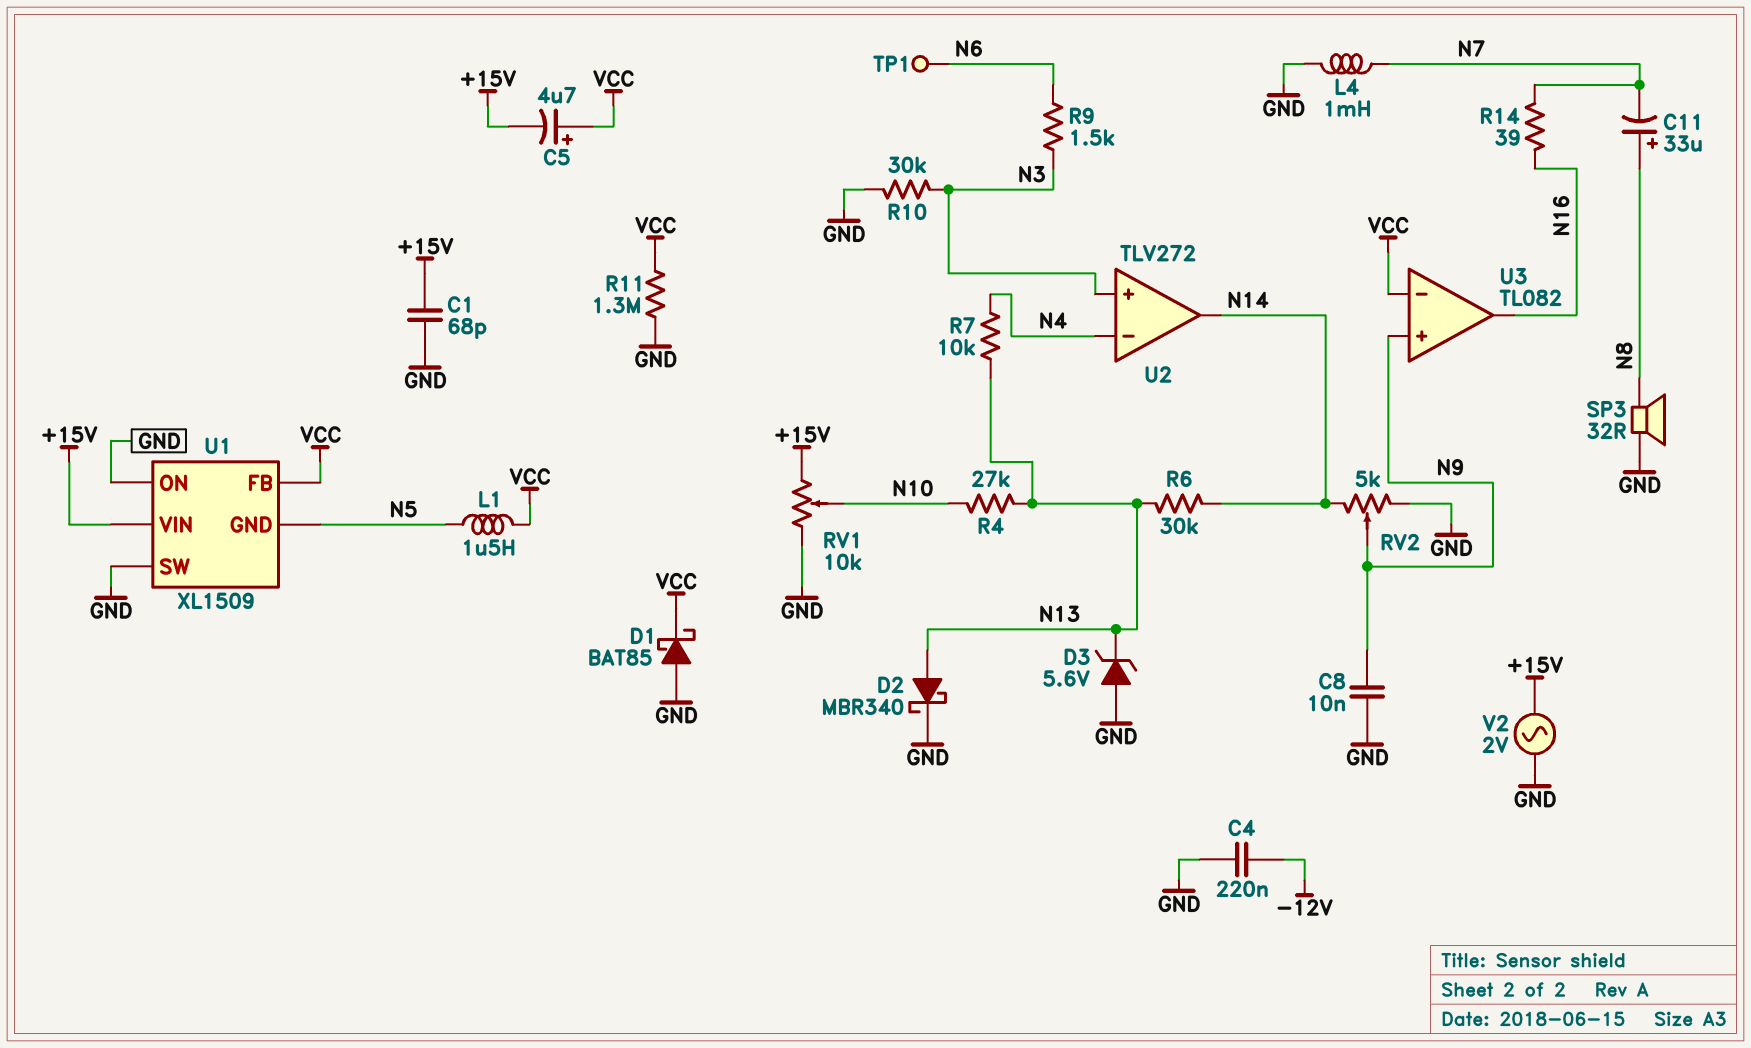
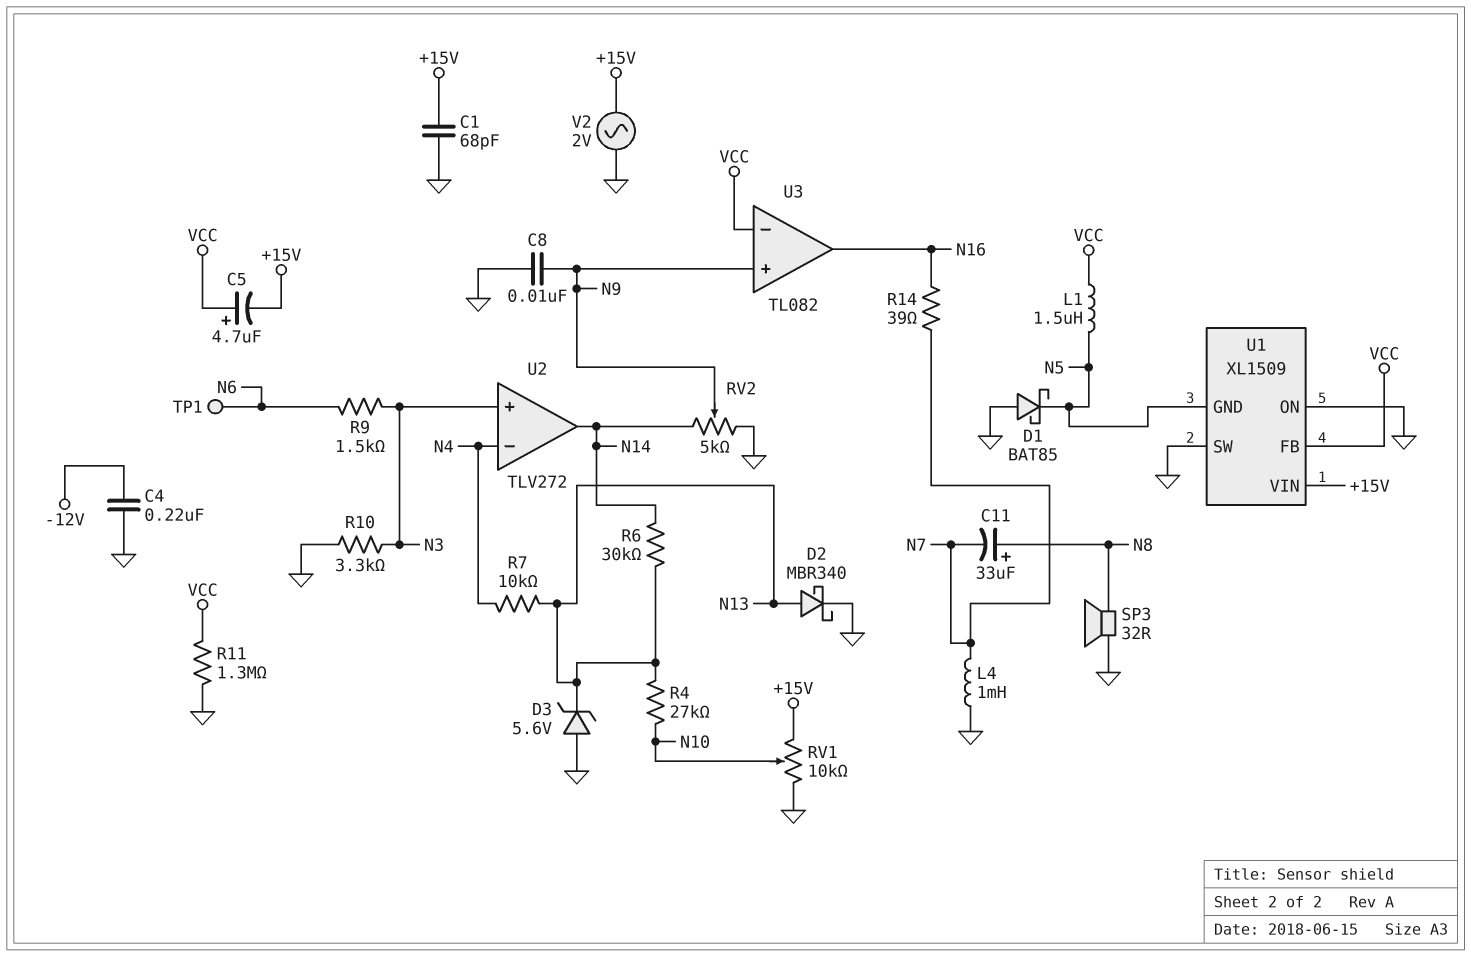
D1: schottky BAT85 (A GND, K VCC) -> schottky BAT85 (A GND, K N5)
R10: 30k (GND, N3) -> 3.3k (GND, N3)

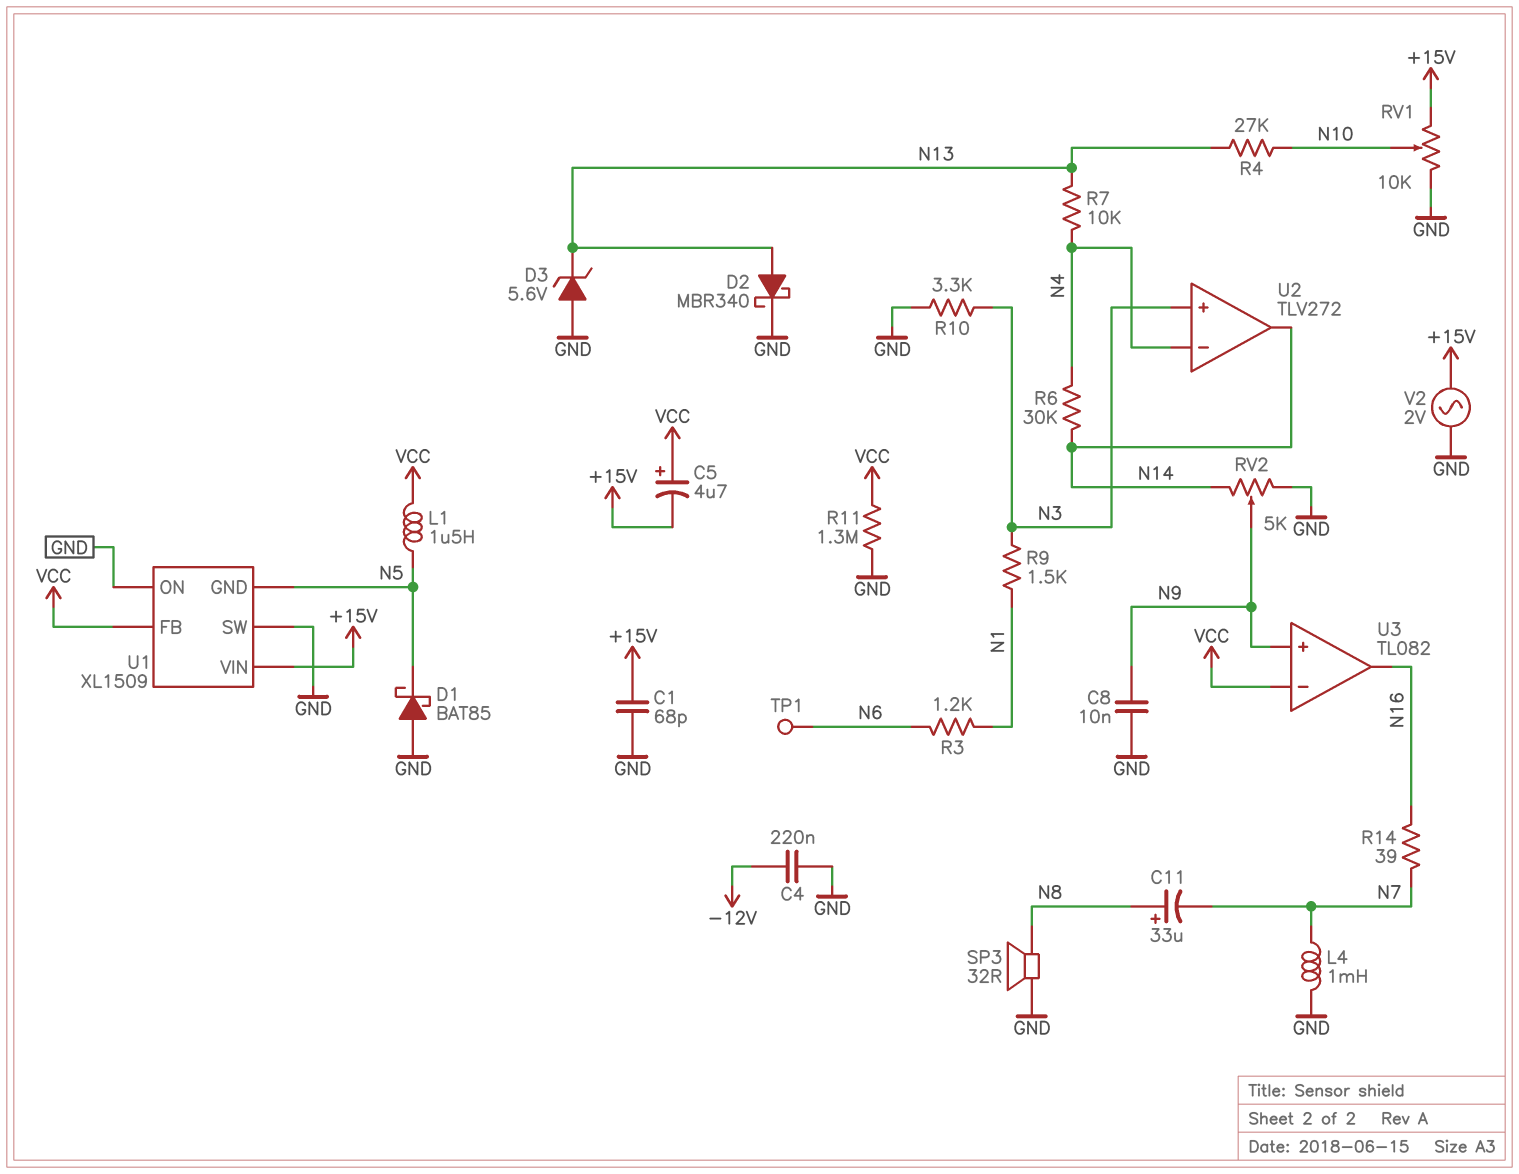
R3: none -> 1.2k (N1, N6)
R6: 30k (N13, N14) -> 30k (N4, N14)
R9: 1.5k (N3, N6) -> 1.5k (N1, N3)

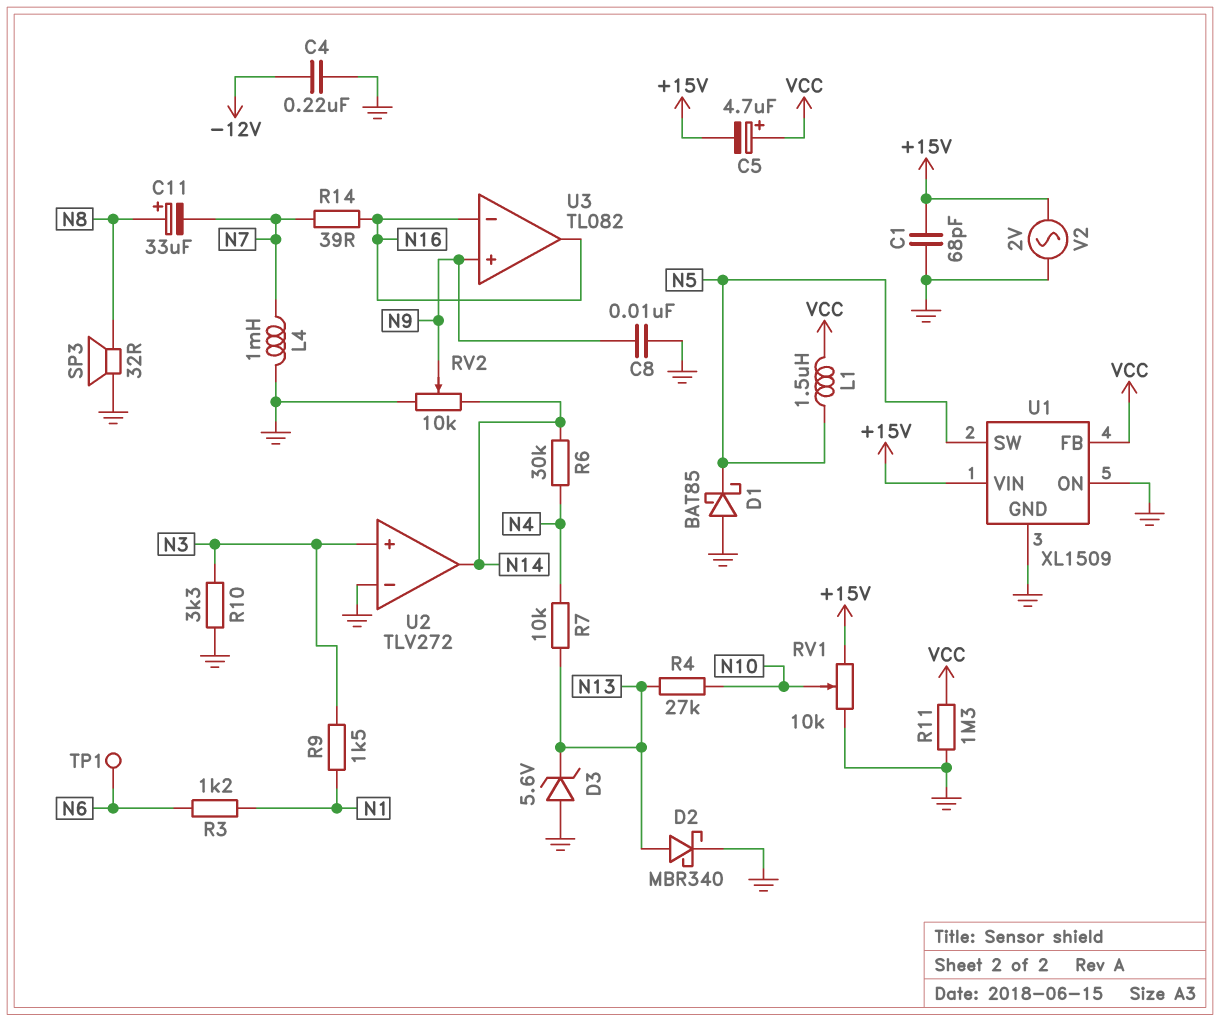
RV2: 5k (GND, N14, wiper N9) -> 10k (GND, N14, wiper N9)
U1 pin GND: N5 -> GND
U1 pin SW: GND -> N5
U2 pin in-: N4 -> GND
U3 pin in-: VCC -> N16

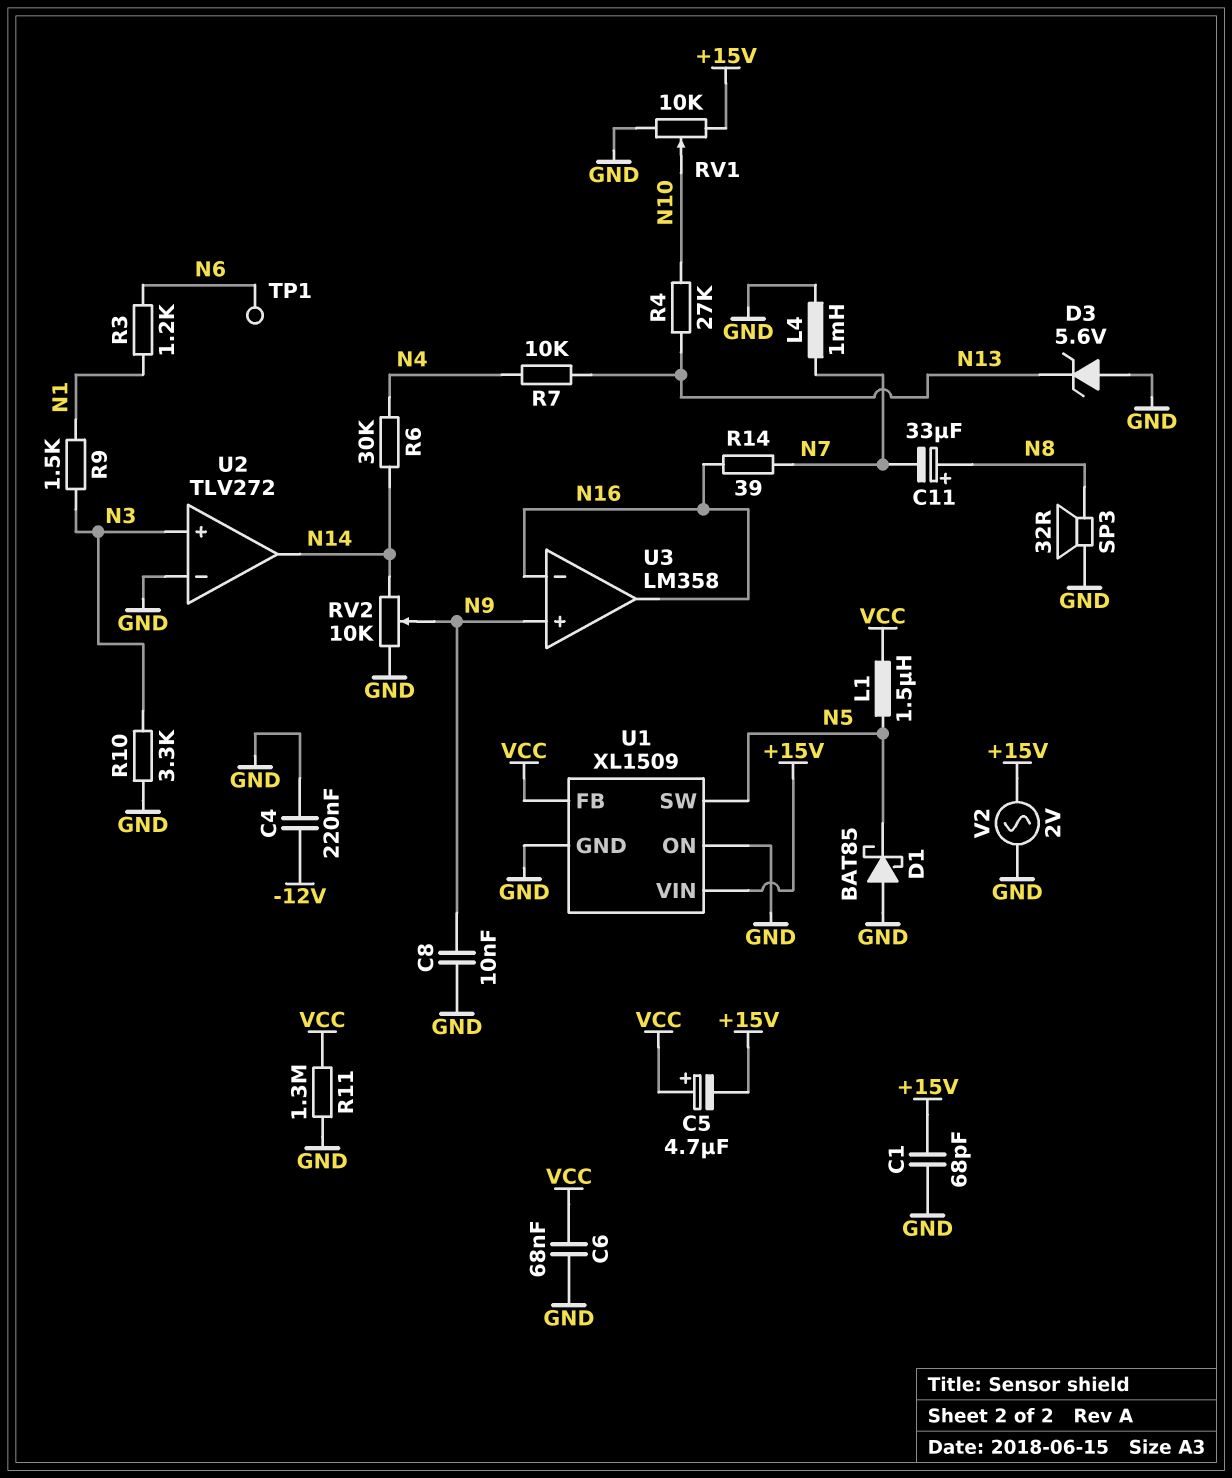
C6: none -> 68nF (GND, VCC)
D2: schottky MBR340 (A N13, K GND) -> none
U3: TL082 -> LM358

